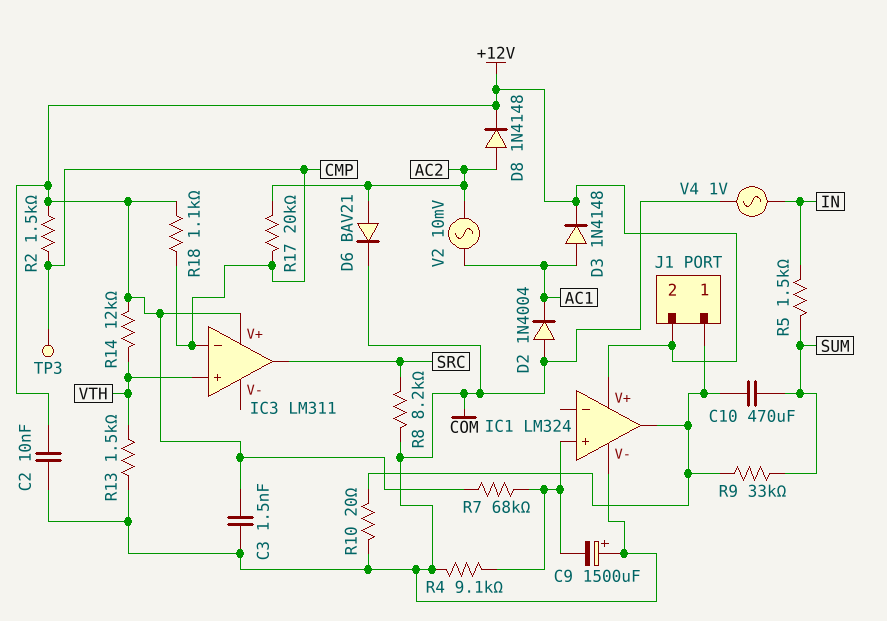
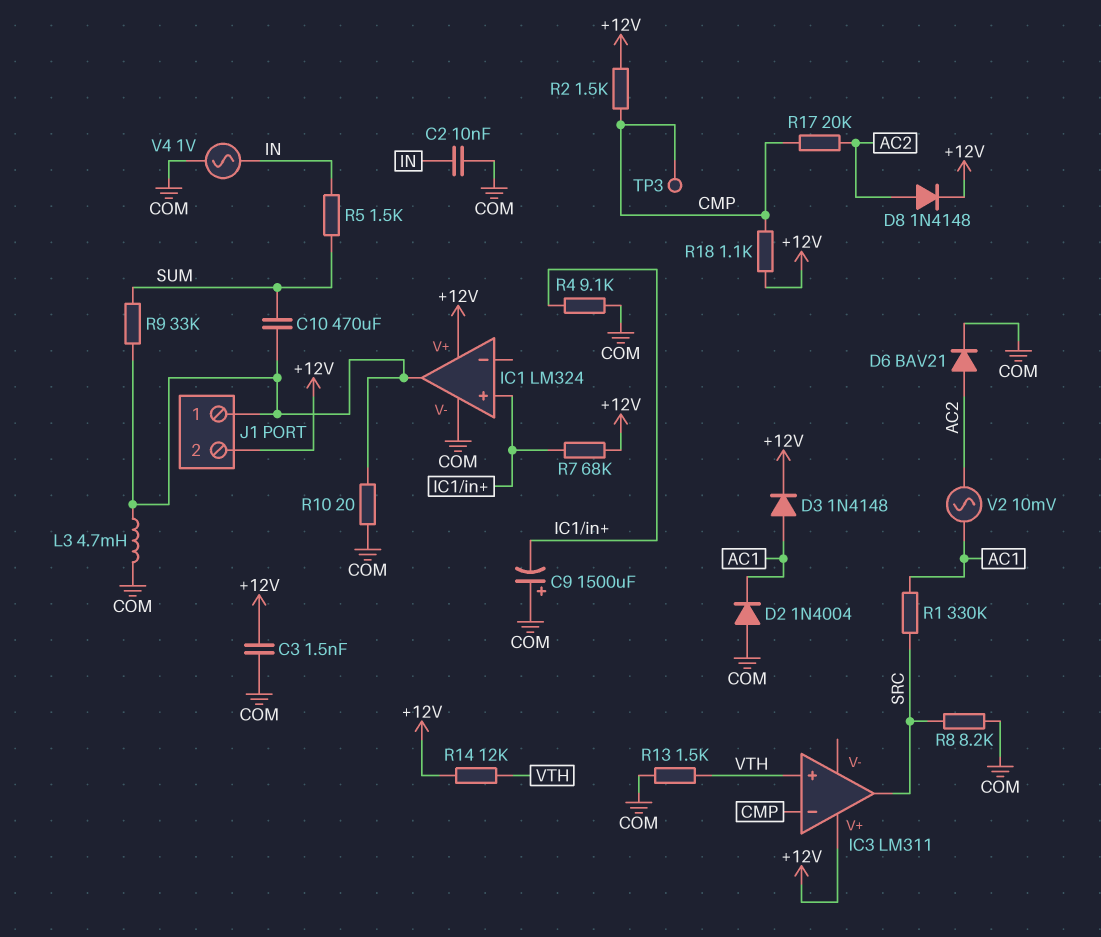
C2: 10nF (+12V, COM) -> 10nF (COM, IN)
L3: none -> 4.7mH (COM, IC1/out)
R1: none -> 330k (AC1, SRC)

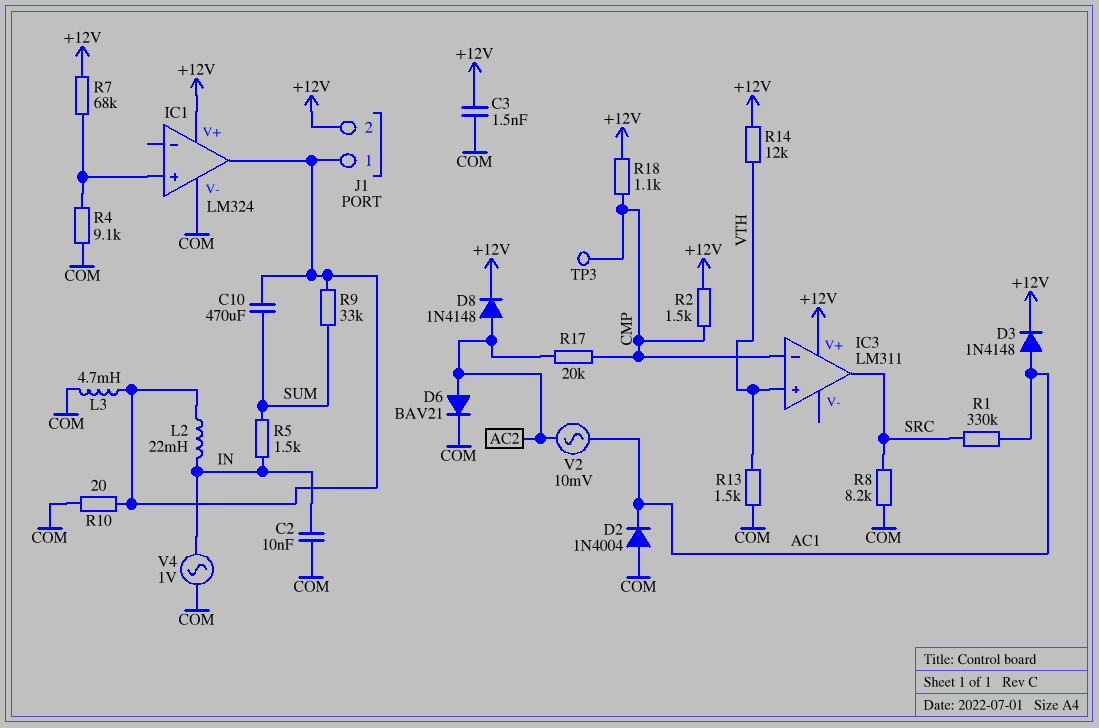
C9: 1500uF (plus COM, minus IC1/in+) -> none
L2: none -> 22mH (IC1/out, IN)

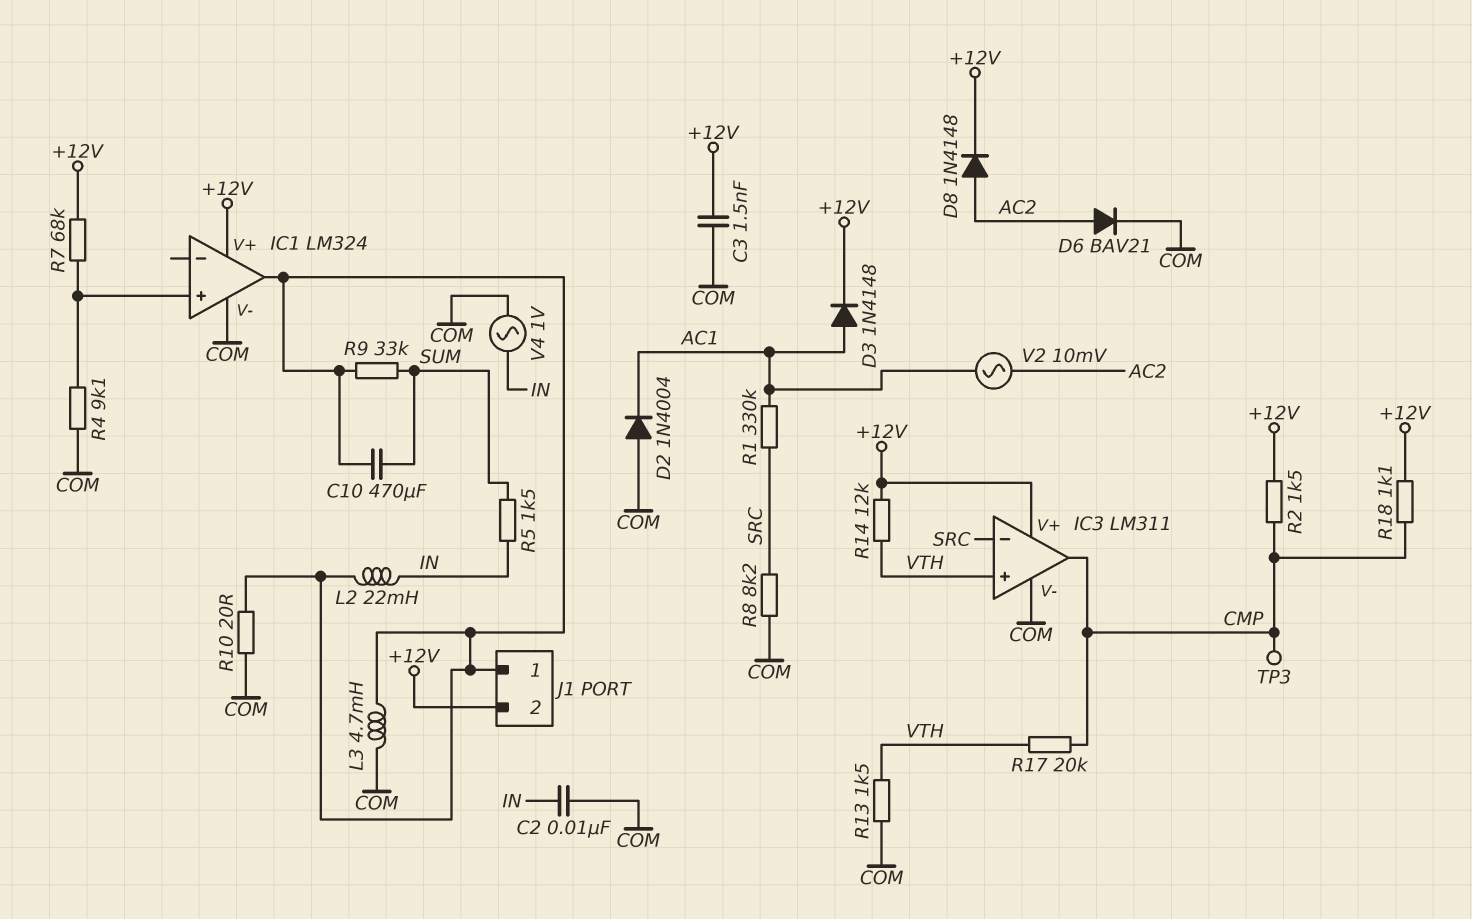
IC3 pin V-: none -> COM
IC3 pin in-: CMP -> SRC
IC3 pin out: SRC -> CMP
R17: 20k (AC2, CMP) -> 20k (CMP, VTH)

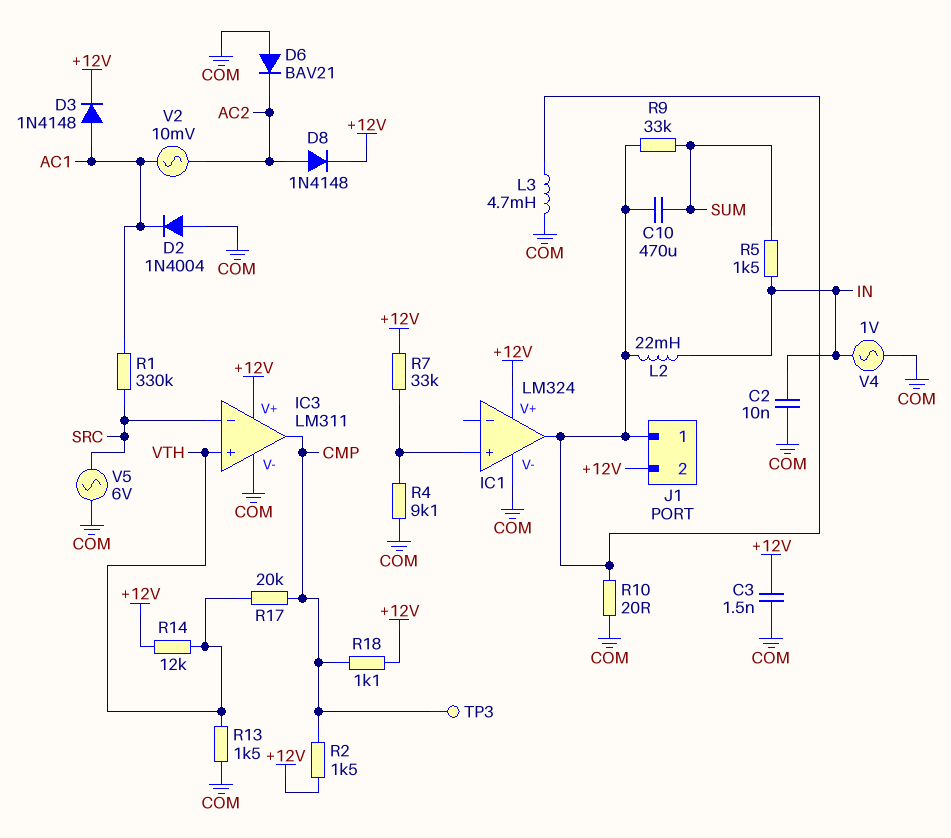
D6: diode BAV21 (A AC2, K COM) -> diode BAV21 (A COM, K AC2)
R7: 68k (+12V, IC1/in+) -> 33k (+12V, IC1/in+)
R8: 8.2k (COM, SRC) -> none
V5: none -> AC 6V (COM, SRC)

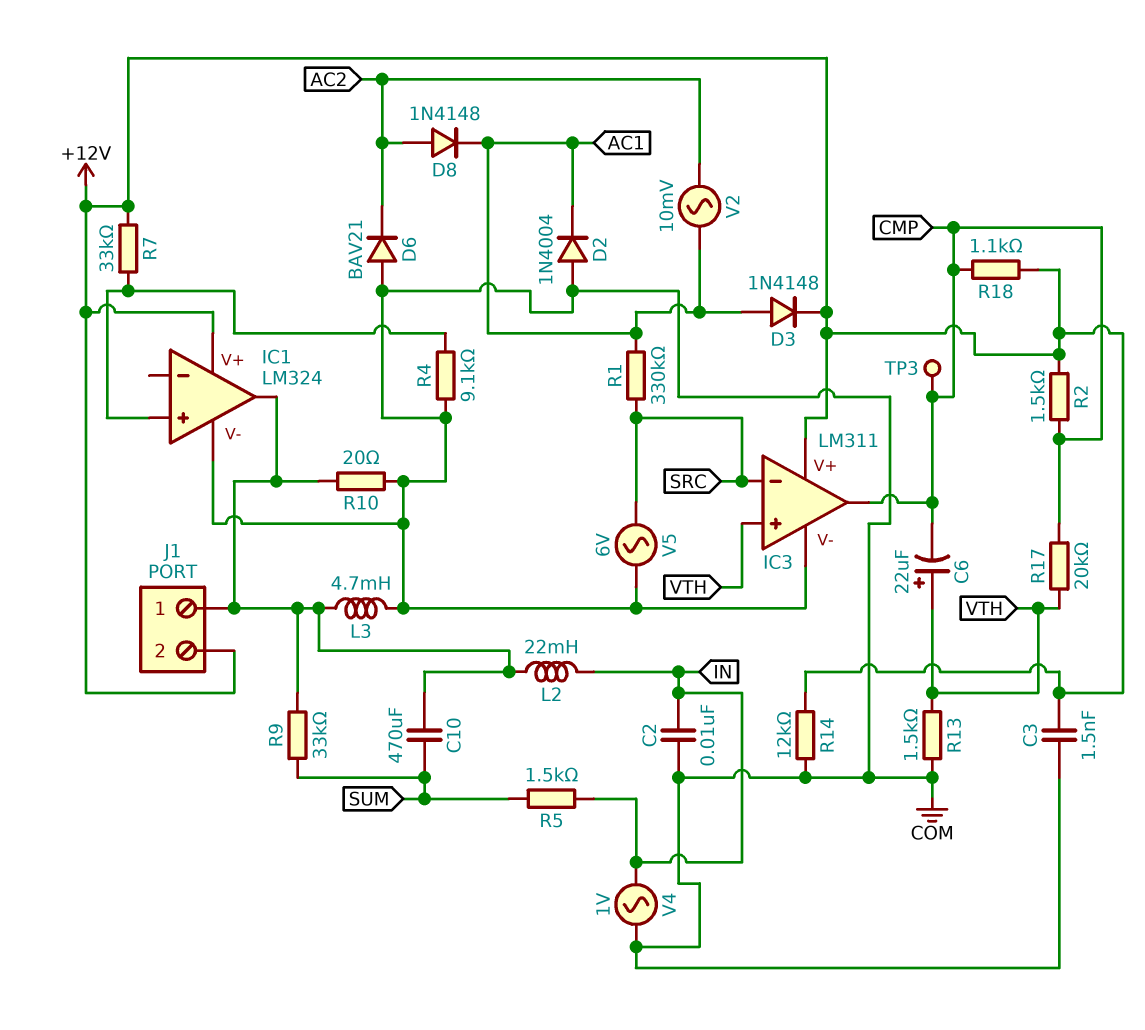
C6: none -> 22uF (plus VTH, minus CMP)
D8: diode 1N4148 (A AC2, K +12V) -> diode 1N4148 (A AC2, K AC1)
R14: 12k (+12V, VTH) -> 12k (+12V, COM)

